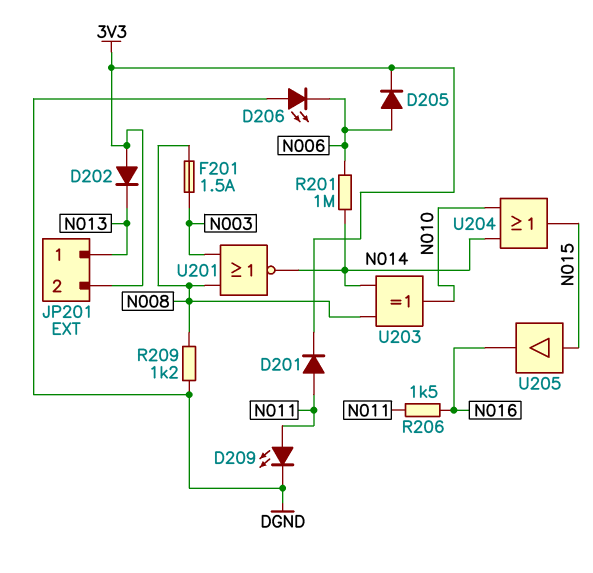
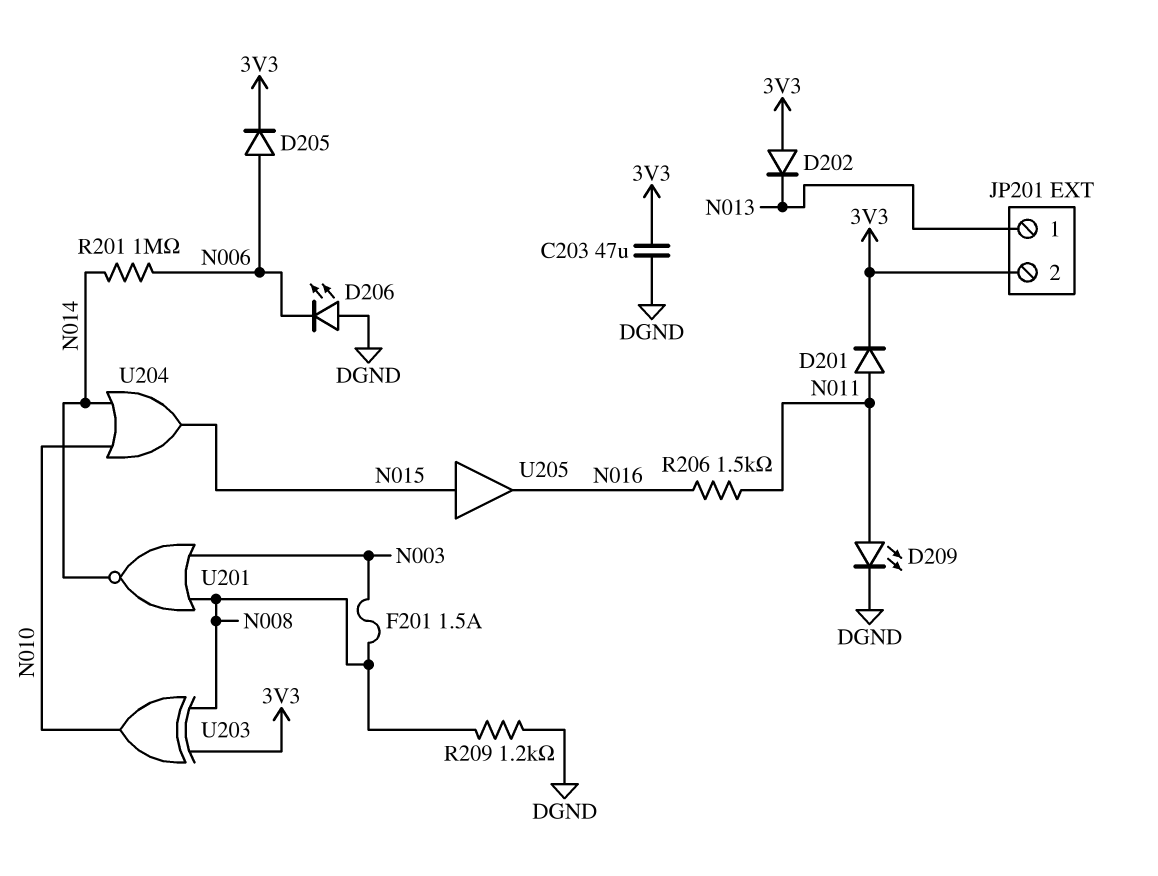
C203: none -> 47uF (3V3, DGND)
U203: XOR (in N008, in N014, out N010) -> XOR (in 3V3, in N008, out N010)

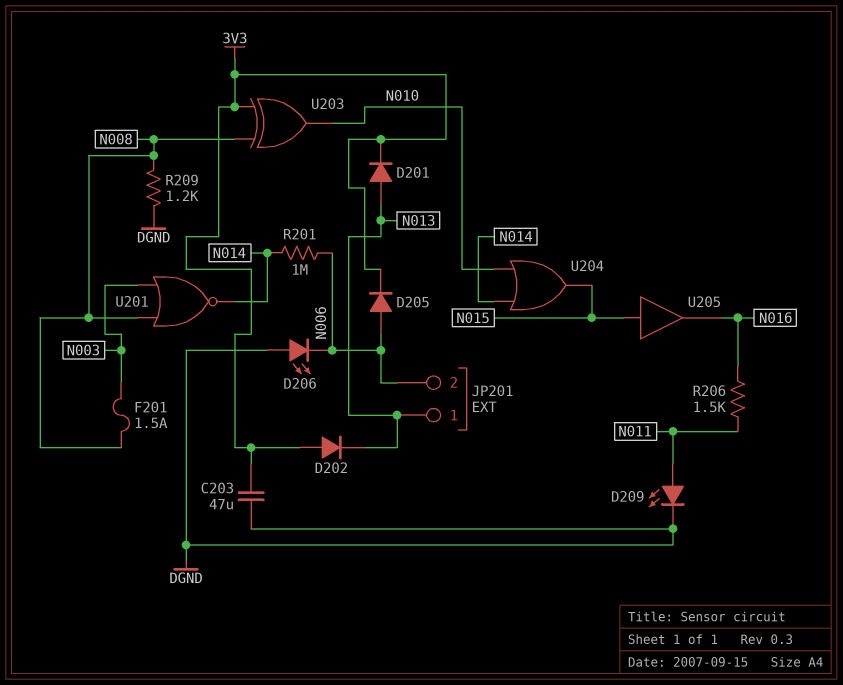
D201: diode (A N011, K 3V3) -> diode (A N013, K 3V3)
JP201 pin 2: 3V3 -> N006

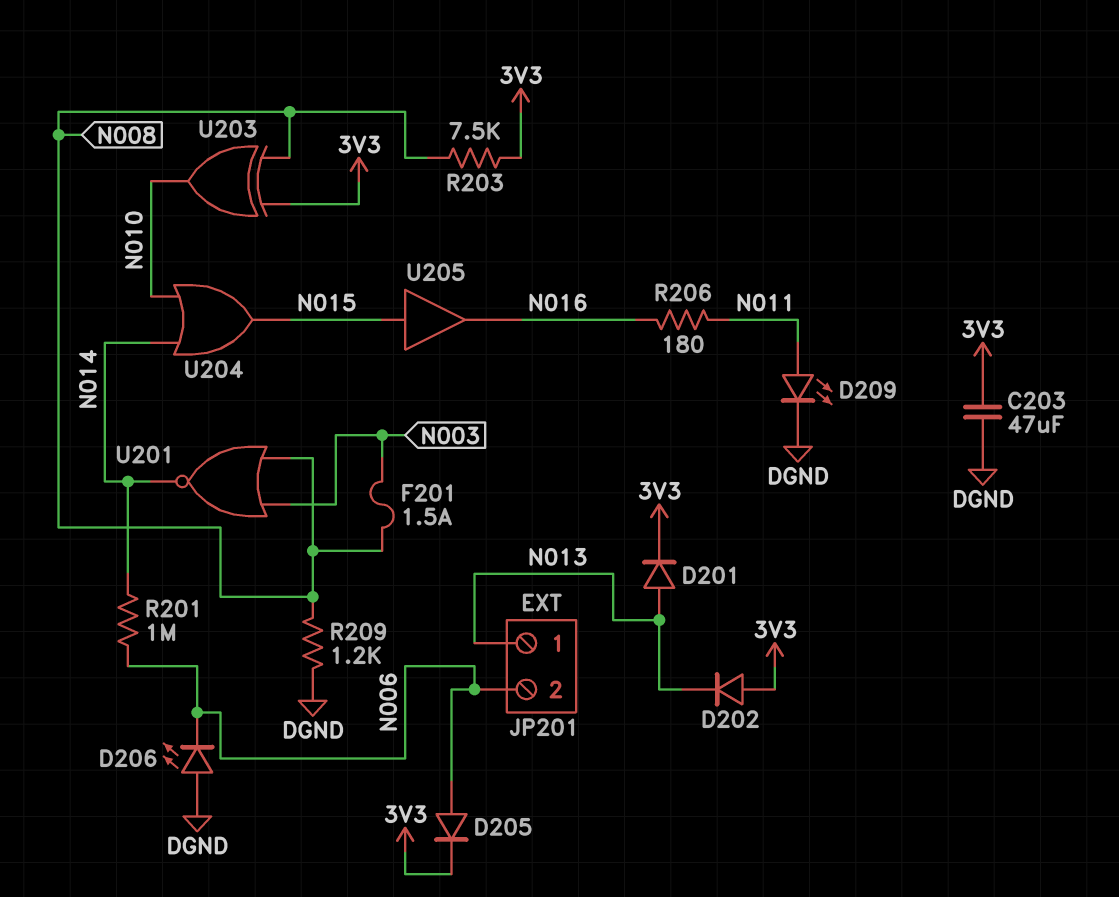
R203: none -> 7.5k (3V3, N008)
R206: 1.5k (N011, N016) -> 180 (N011, N016)

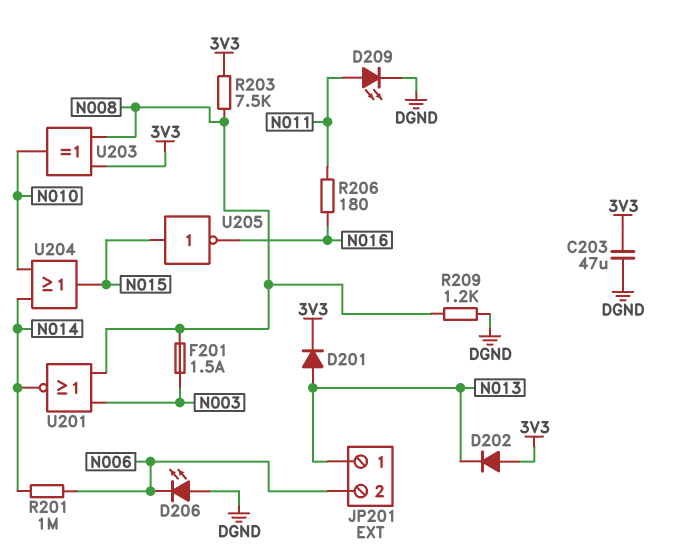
D205: diode (A N006, K 3V3) -> none
U205: buffer (in N015, out N016) -> NOT (in N015, out N016)

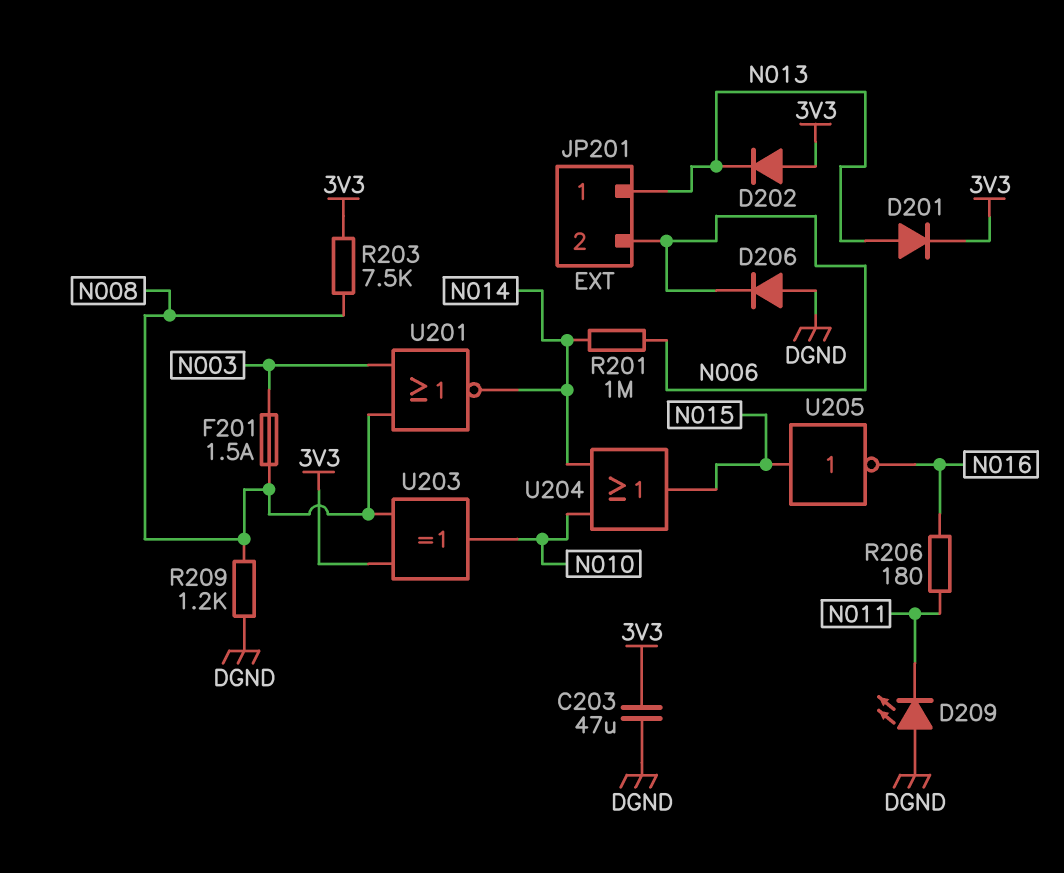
D206: LED (A DGND, K N006) -> diode (A DGND, K N006)
D209: LED (A N011, K DGND) -> LED (A DGND, K N011)

